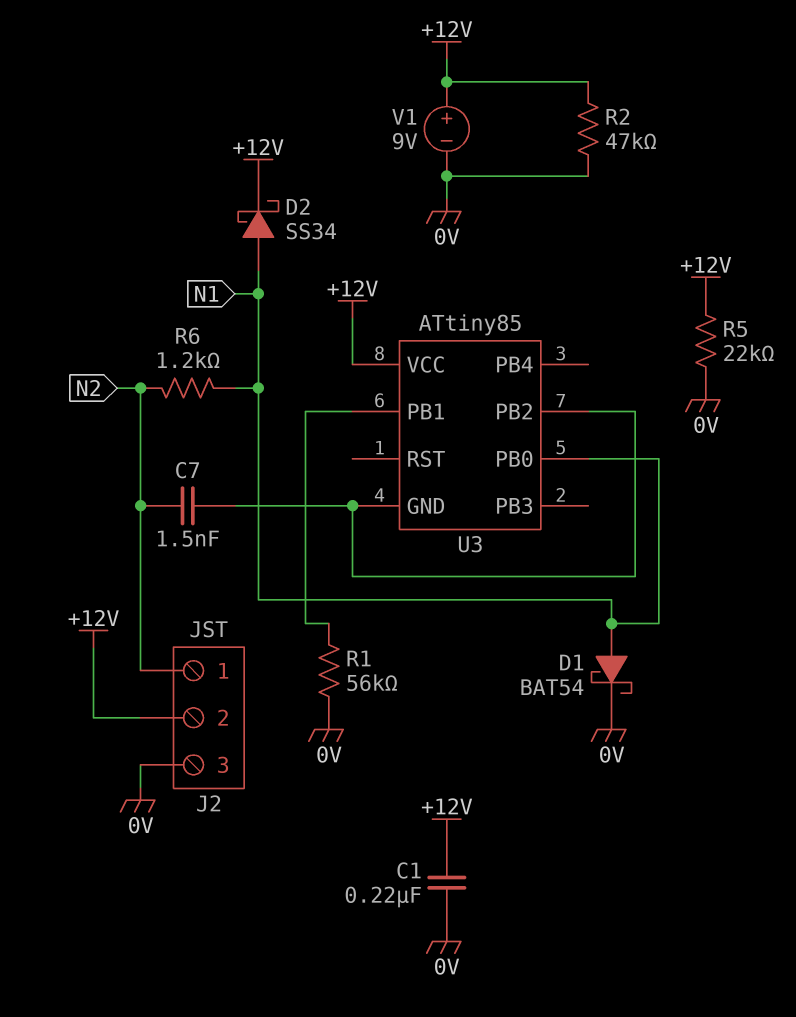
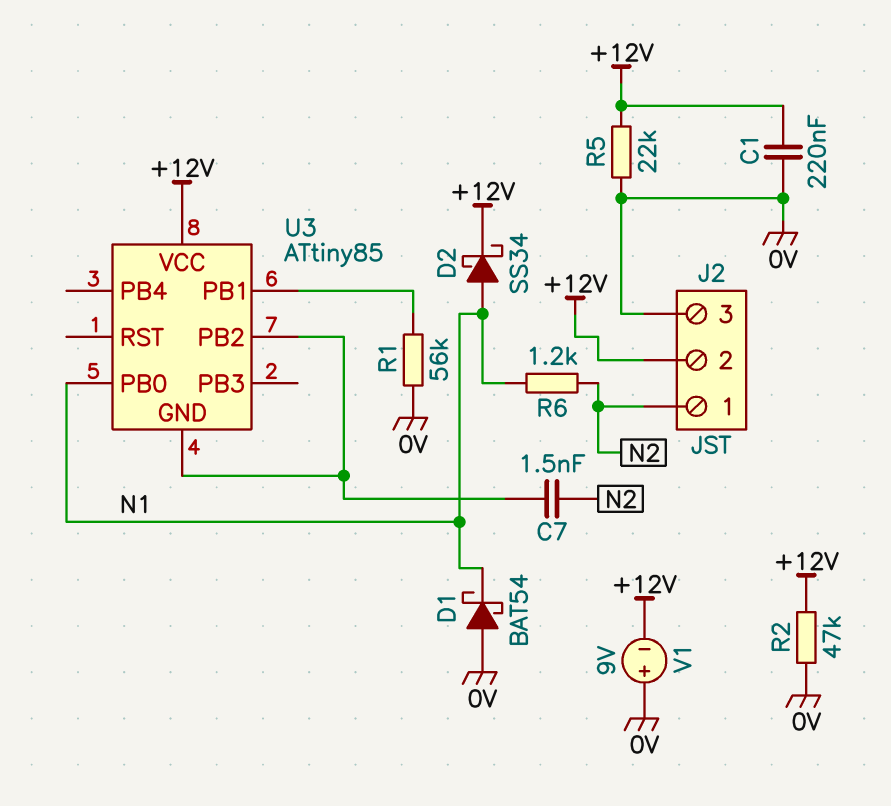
D1: schottky BAT54 (A N1, K 0V) -> schottky BAT54 (A 0V, K N1)
V1: 9V (plus +12V, minus 0V) -> 9V (plus 0V, minus +12V)

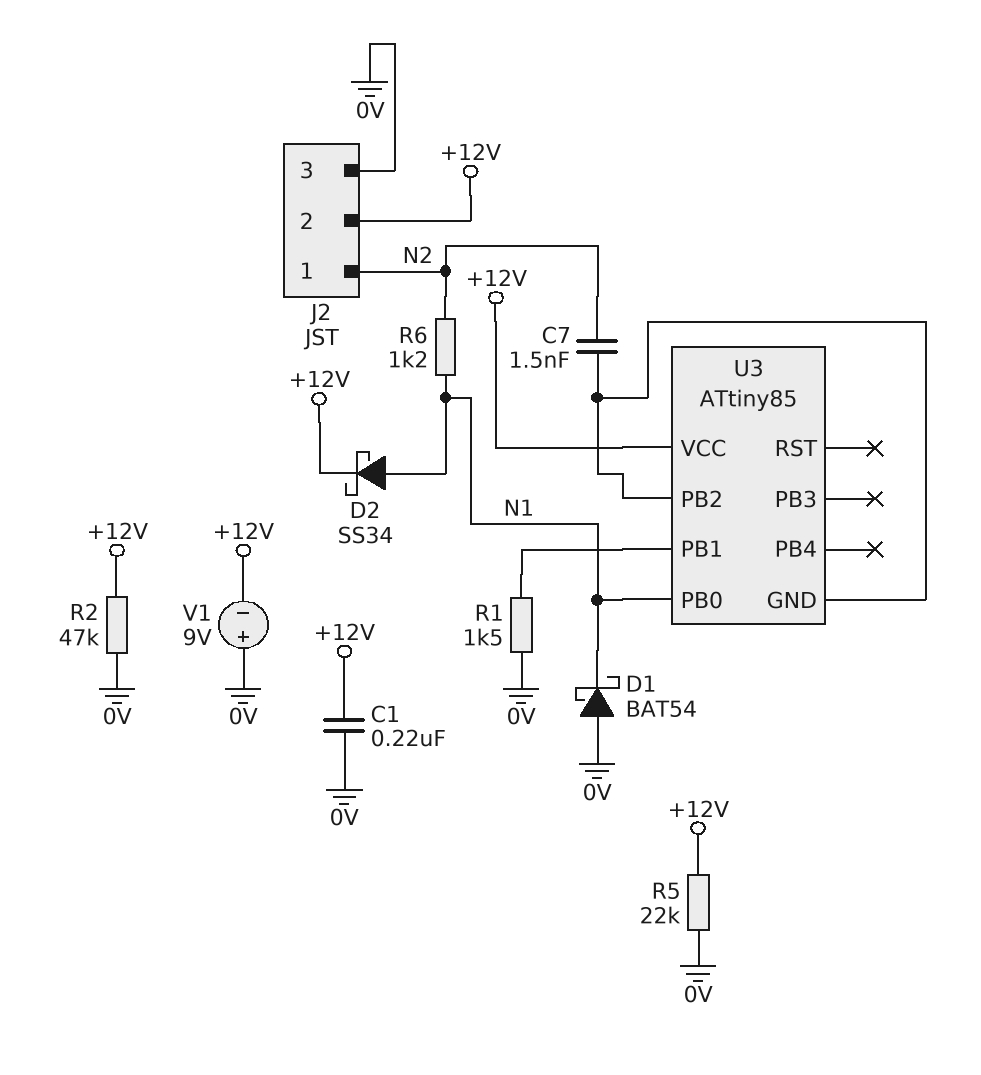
R1: 56k (0V, U3/PB1) -> 1.5k (0V, U3/PB1)

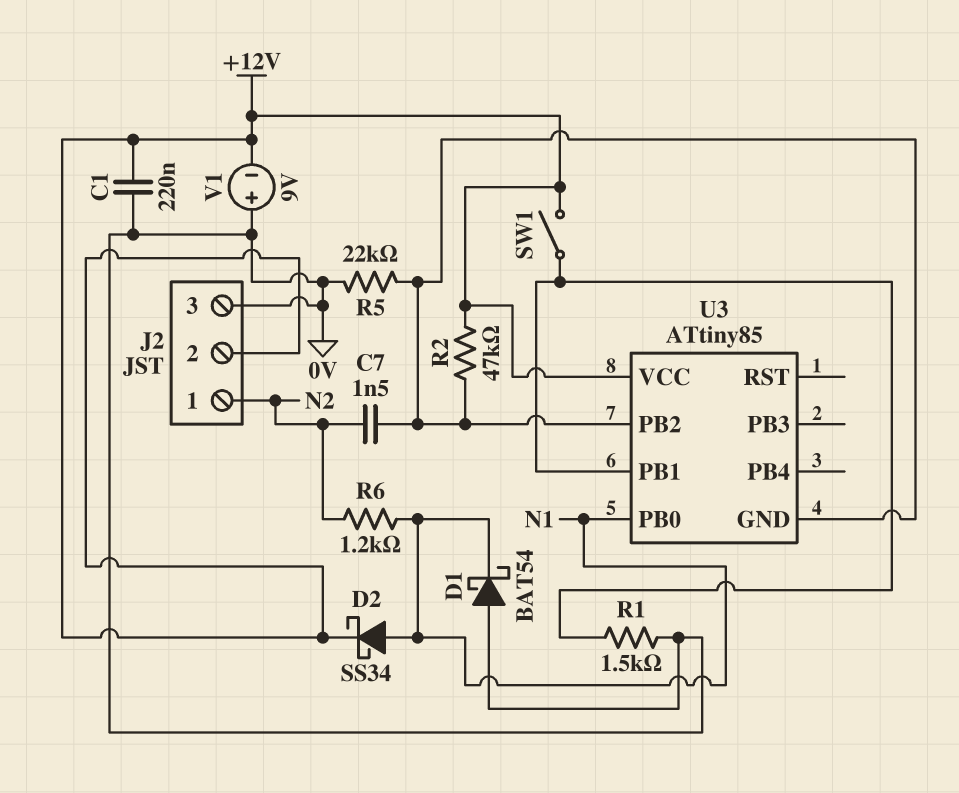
R2: 47k (+12V, 0V) -> 47k (+12V, U3/GND)
R5: 22k (+12V, 0V) -> 22k (0V, U3/GND)
SW1: none -> switch (+12V, U3/PB1)

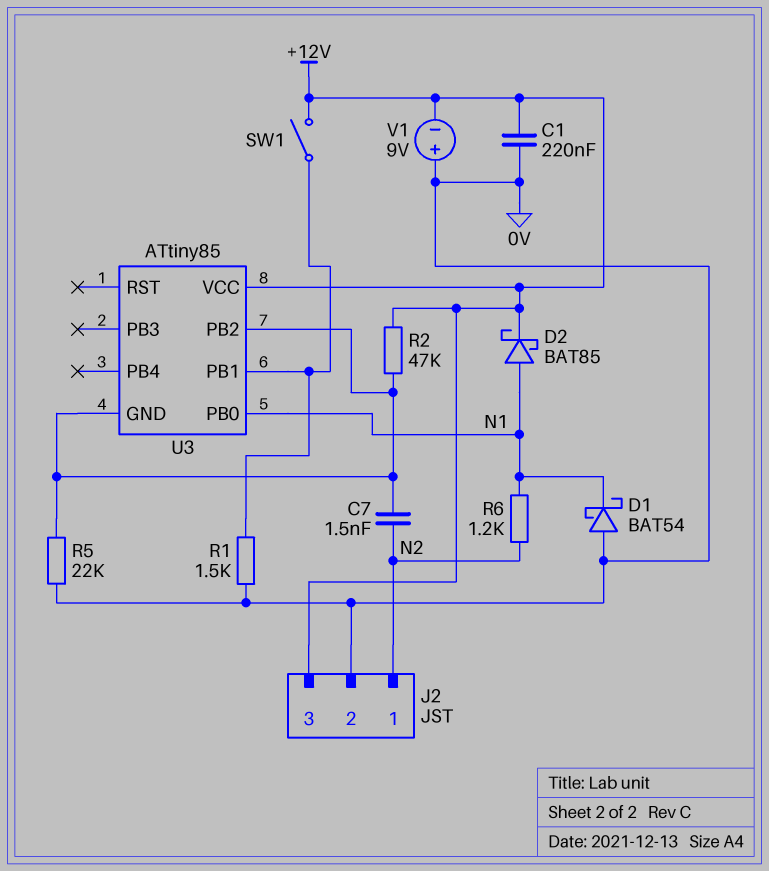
D2: schottky SS34 (A N1, K +12V) -> schottky BAT85 (A N1, K +12V)
J2 pin 2: +12V -> 0V
J2 pin 3: 0V -> +12V

